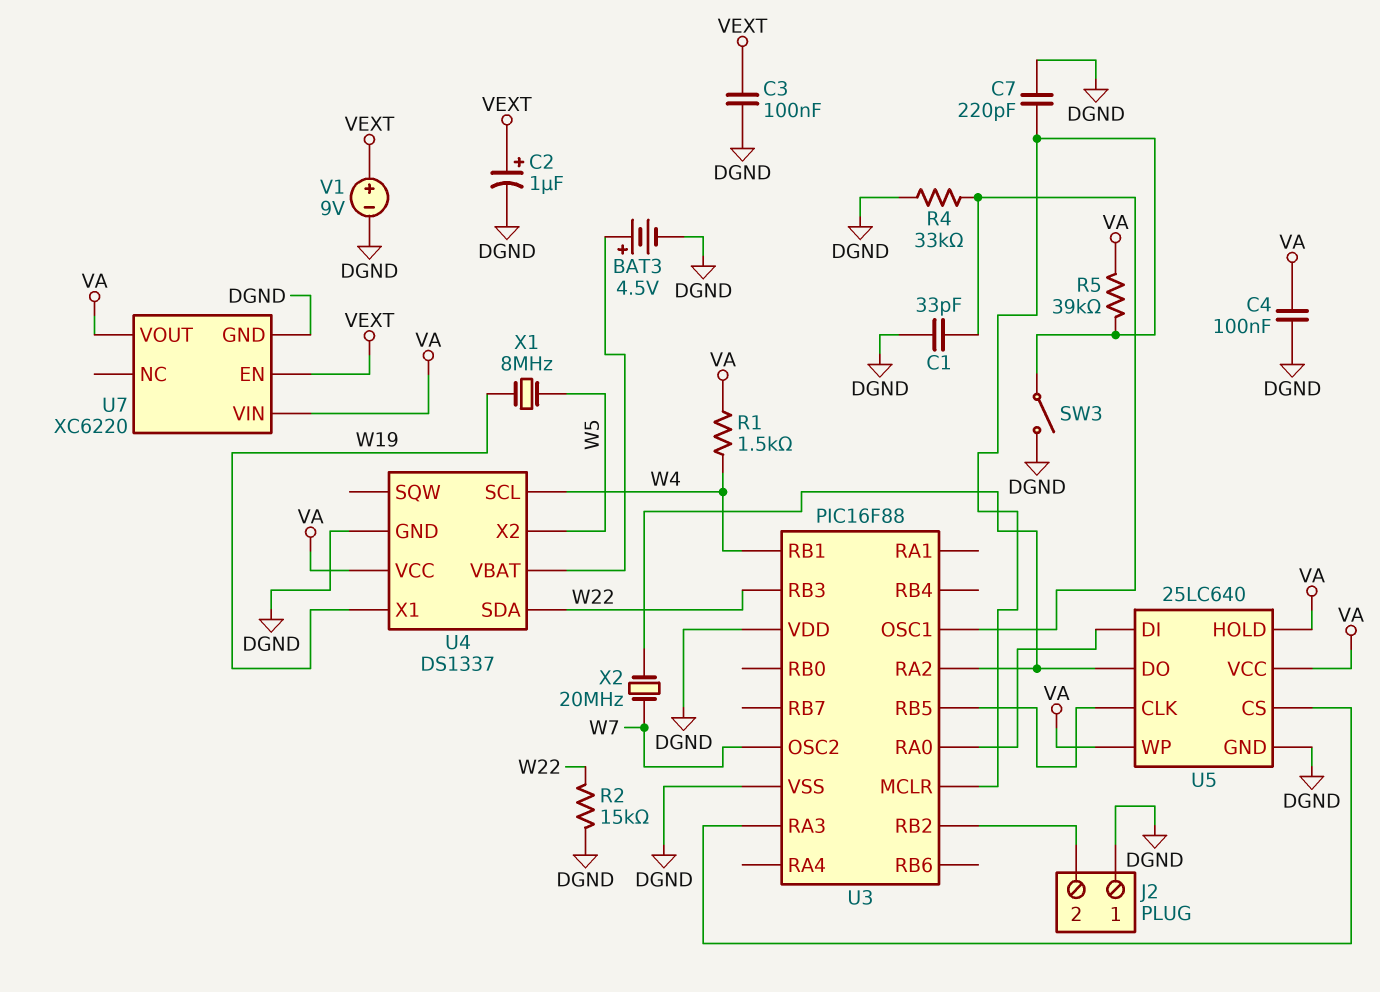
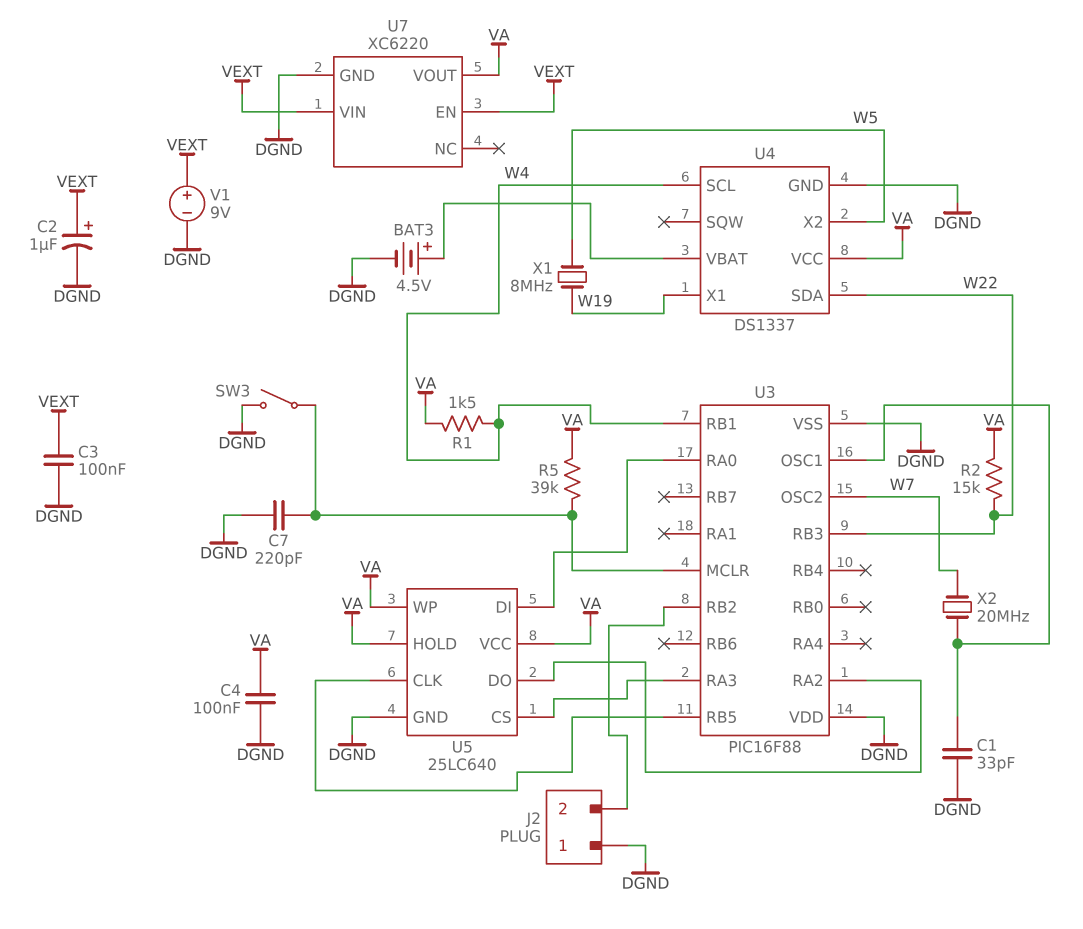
R2: 15k (DGND, W22) -> 15k (VA, W22)
R4: 33k (DGND, U3/OSC1) -> none
U7 pin VIN: VA -> VEXT
X2: 20MHz (U3/RA2, W7) -> 20MHz (U3/OSC1, W7)

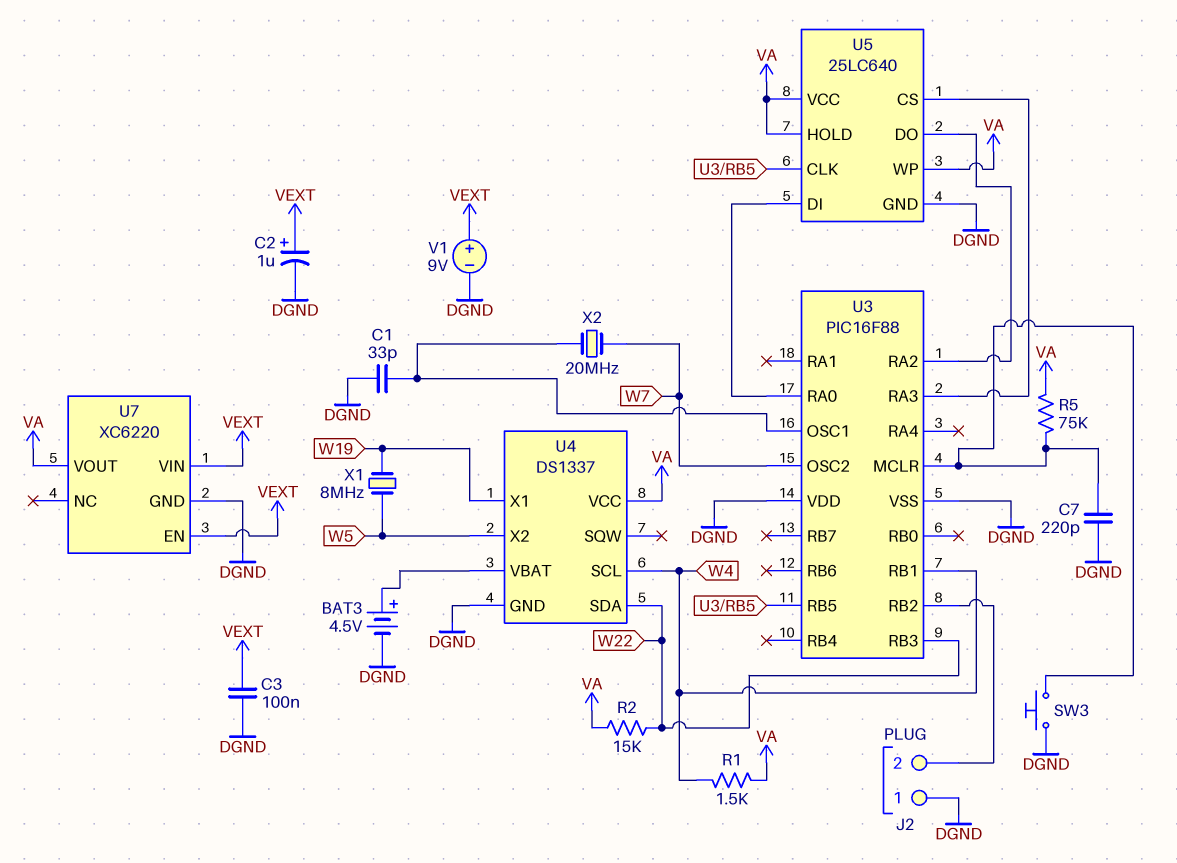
C4: 100nF (DGND, VA) -> none
R5: 39k (U3/MCLR, VA) -> 75k (U3/MCLR, VA)
SW3: switch (DGND, U3/MCLR) -> button (DGND, U3/MCLR)

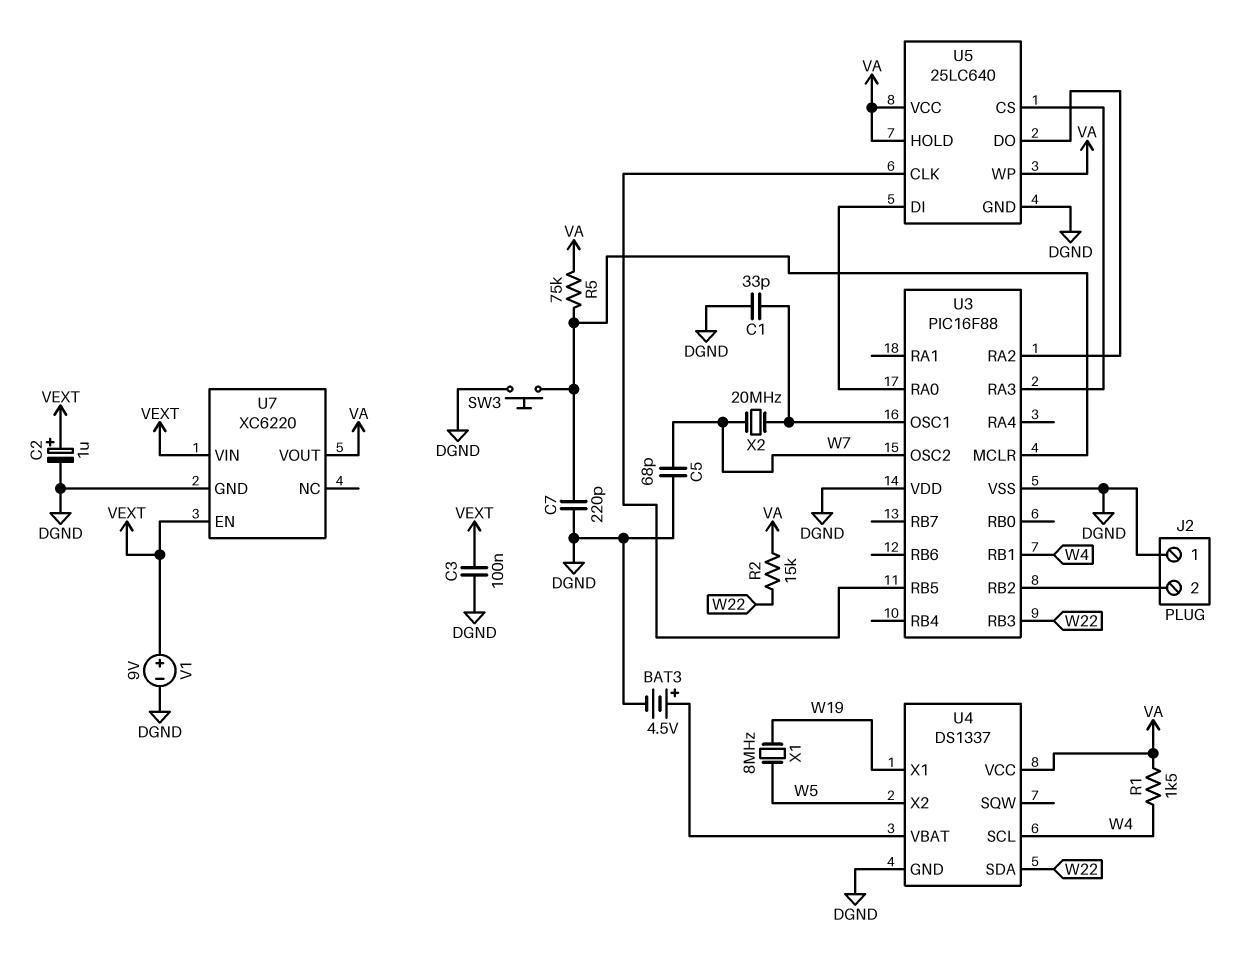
C5: none -> 68pF (DGND, W7)

